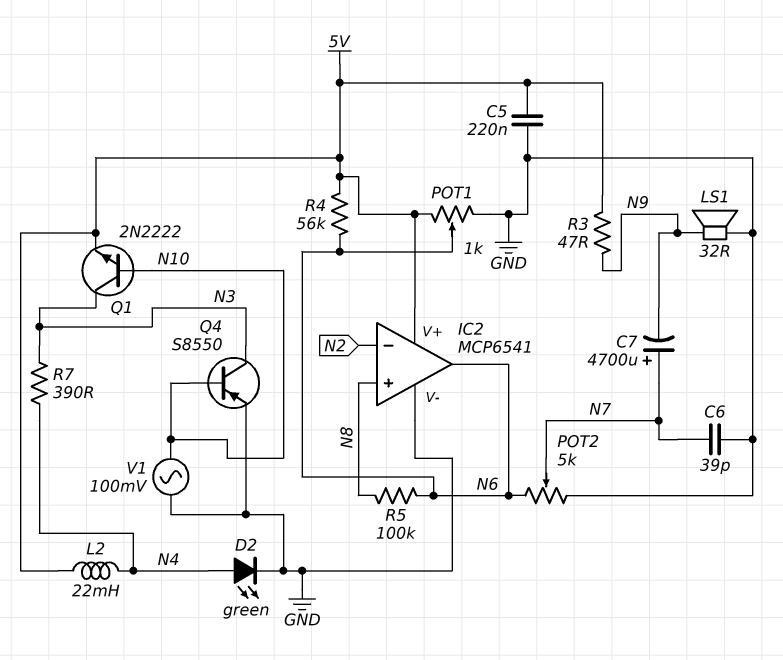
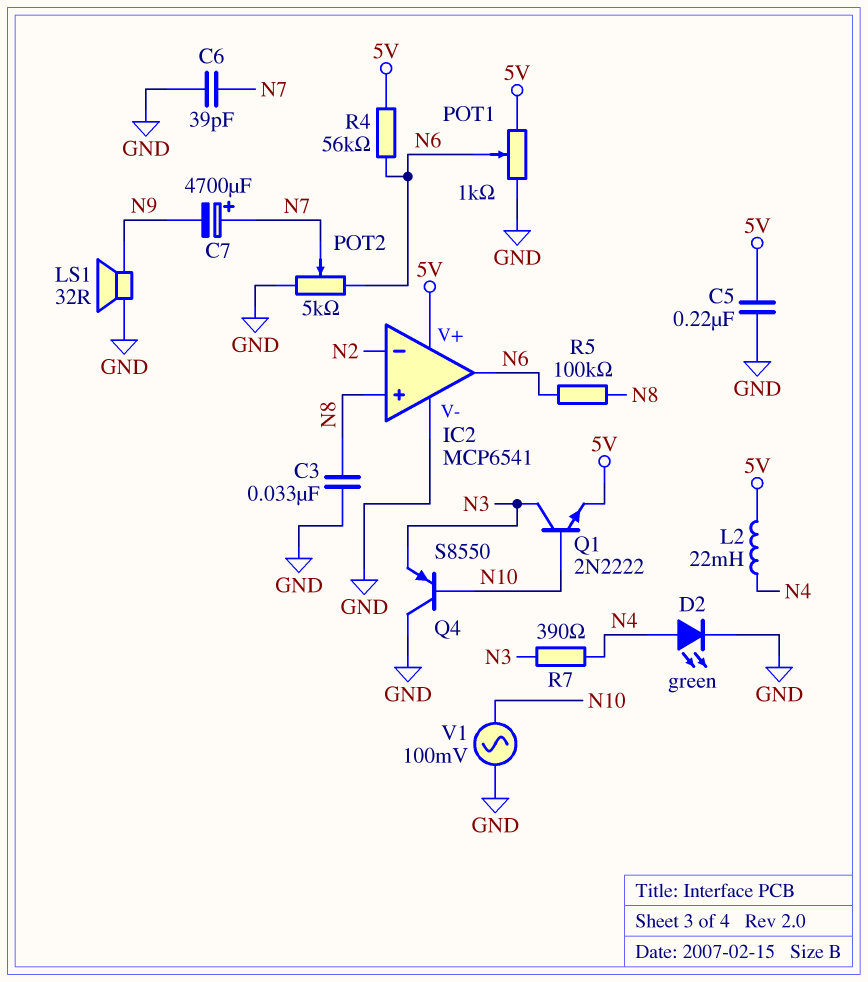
C3: none -> 33nF (GND, N8)
Q4: PNP S8550 (B N10, C N3, E GND) -> PNP S8550 (B N10, C GND, E N3)
R3: 47 (5V, N9) -> none

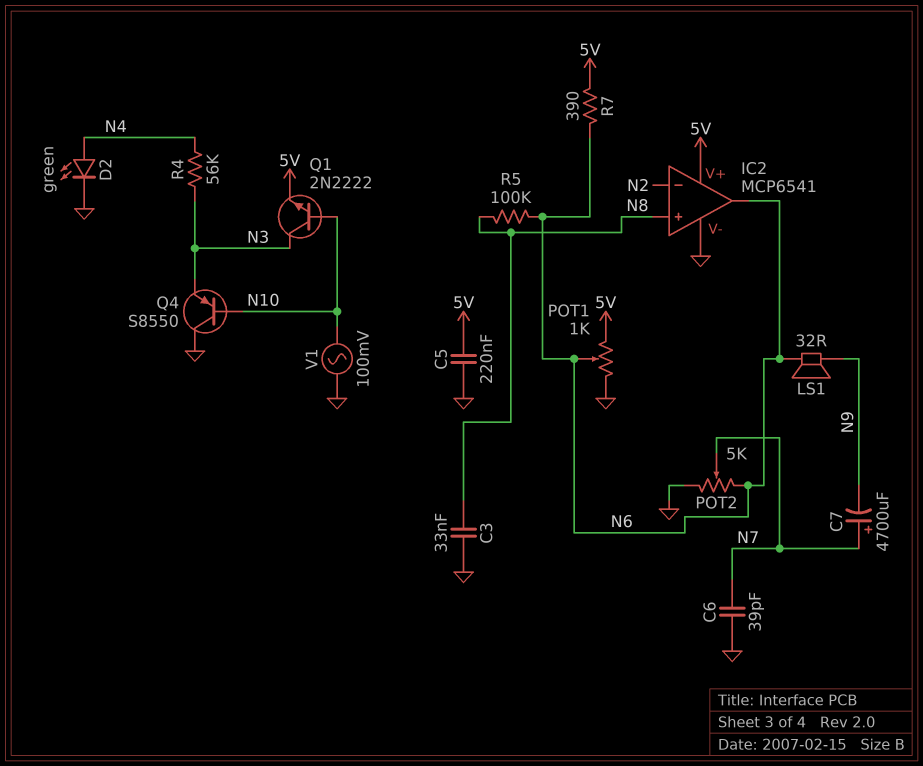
L2: 22mH (5V, N4) -> none
LS1: speaker 32R (GND, N9) -> speaker 32R (N6, N9)
R4: 56k (5V, N6) -> 56k (N3, N4)
R7: 390 (N3, N4) -> 390 (5V, N6)

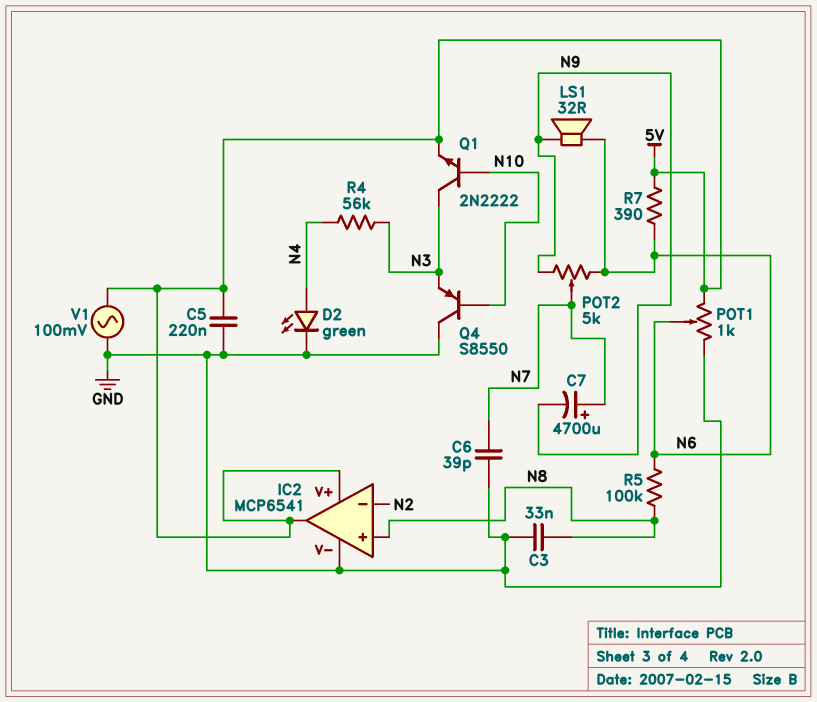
IC2 pin out: N6 -> 5V
POT2: 5k (GND, N6, wiper N7) -> 5k (N6, N9, wiper N7)
V1: AC 100mV (GND, N10) -> AC 100mV (5V, GND)

